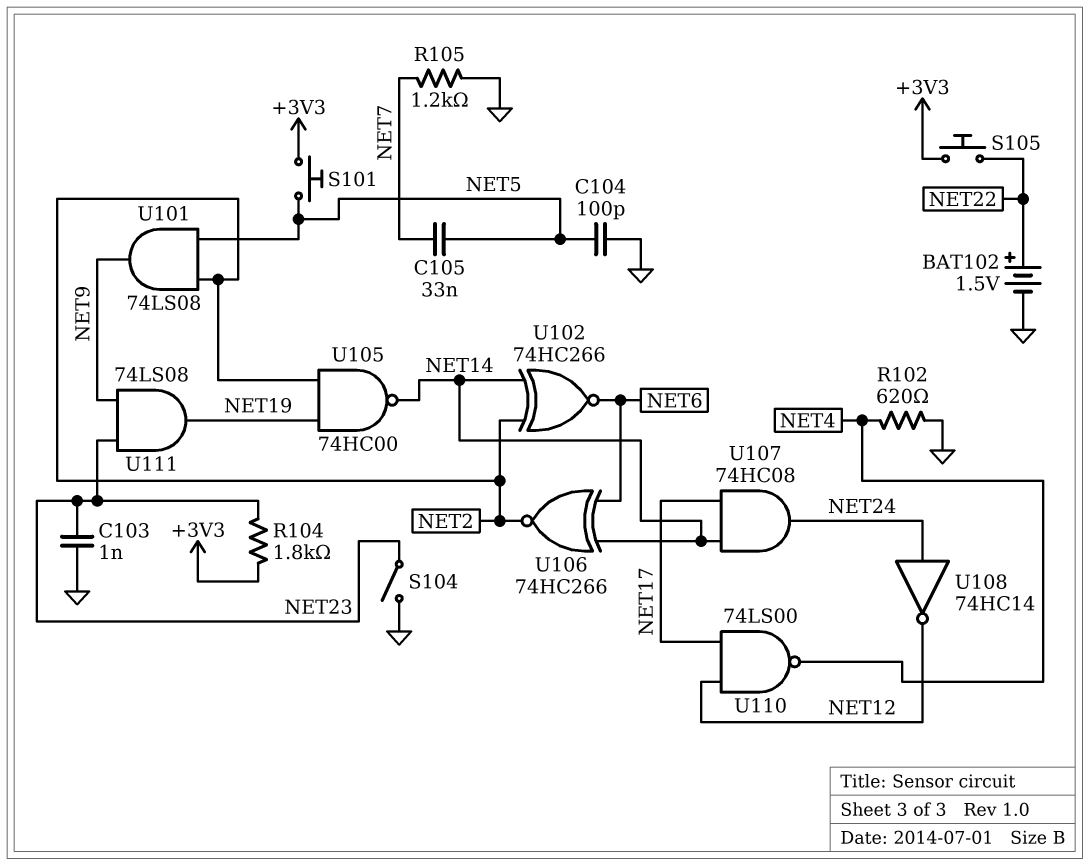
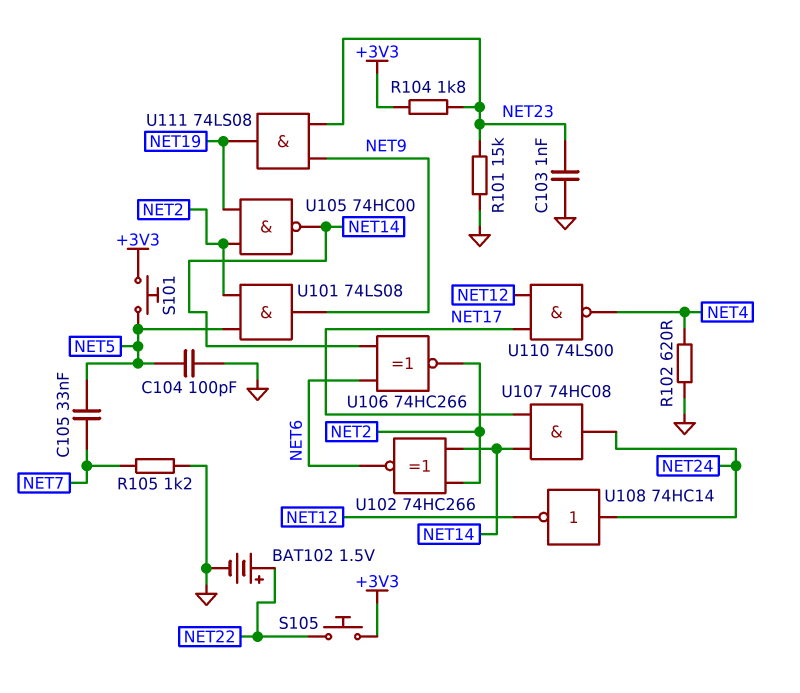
R101: none -> 15k (GND, NET23)
S104: switch (GND, NET23) -> none

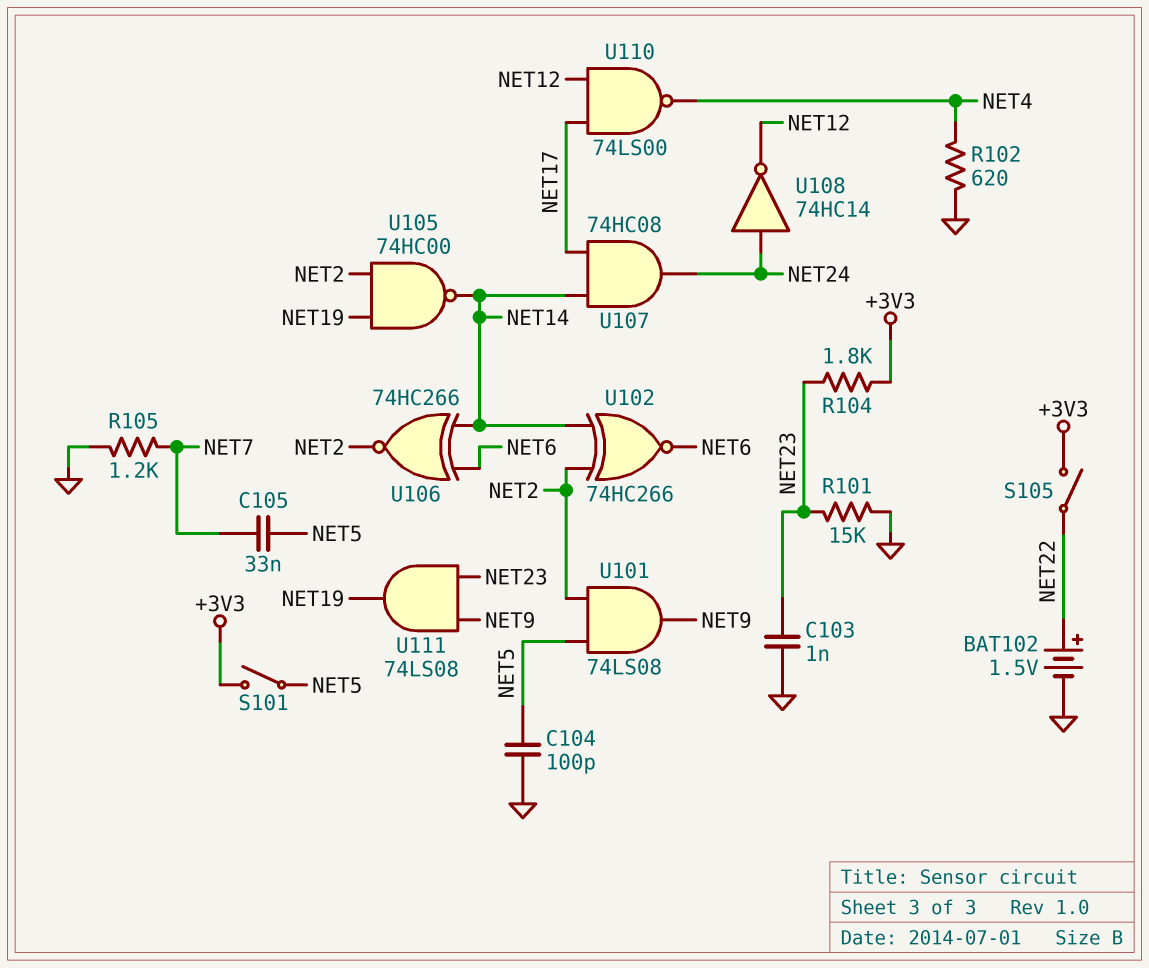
S101: button (+3V3, NET5) -> switch (+3V3, NET5)
S105: button (+3V3, NET22) -> switch (+3V3, NET22)

